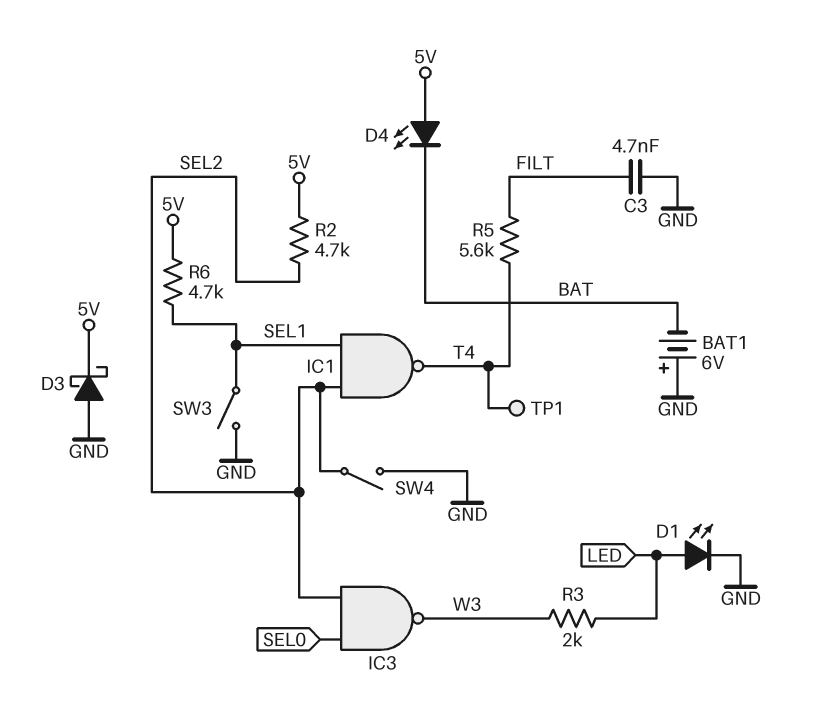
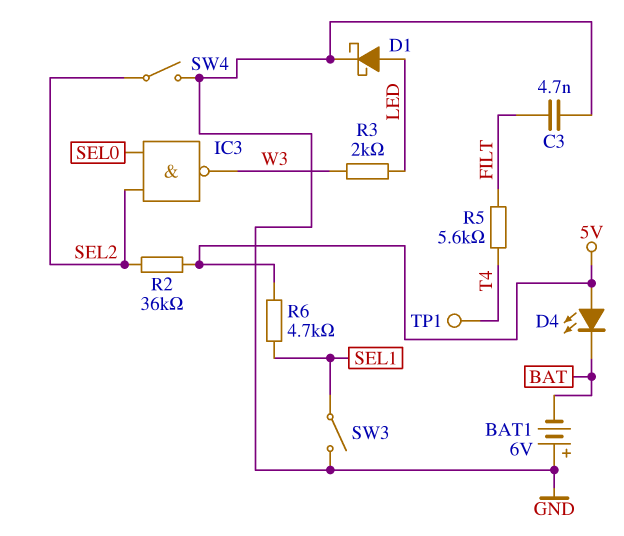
D1: LED (A LED, K GND) -> schottky (A LED, K GND)
D3: schottky (A GND, K 5V) -> none
IC1: NAND (in SEL1, in SEL2, out T4) -> none
R2: 4.7k (5V, SEL2) -> 36k (5V, SEL2)

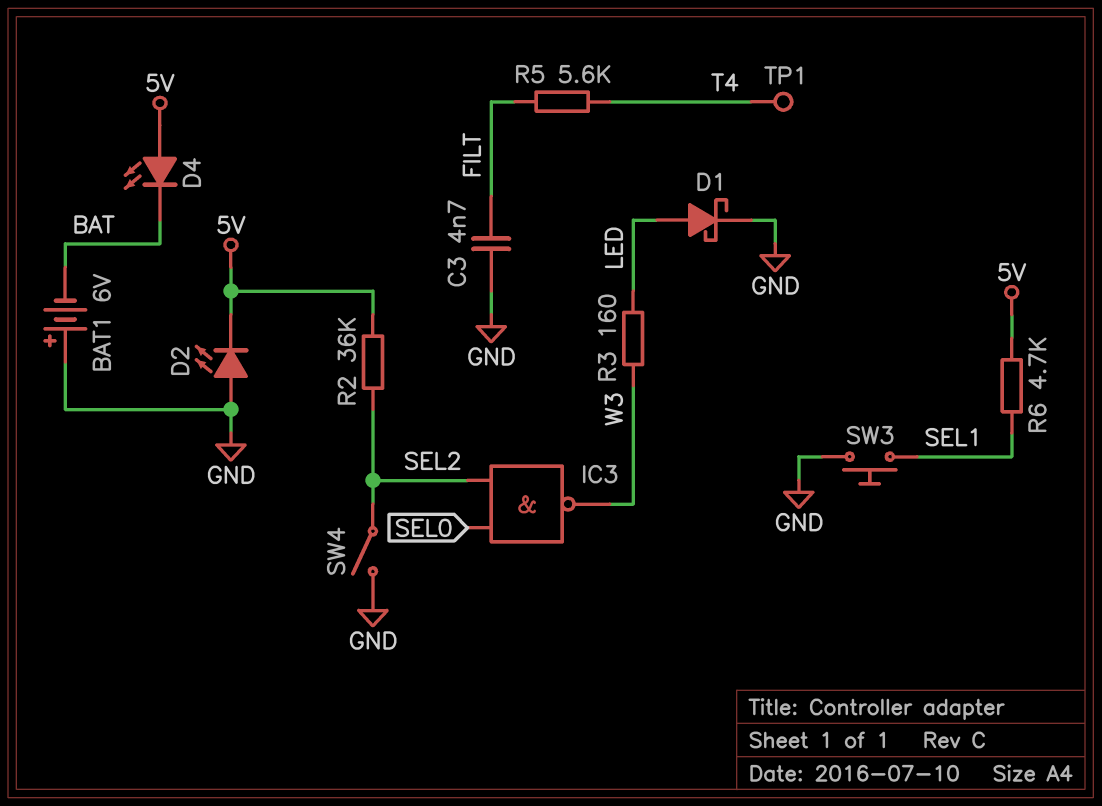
D2: none -> LED (A GND, K 5V)
R3: 2k (LED, W3) -> 160 (LED, W3)
SW3: switch (GND, SEL1) -> button (GND, SEL1)

